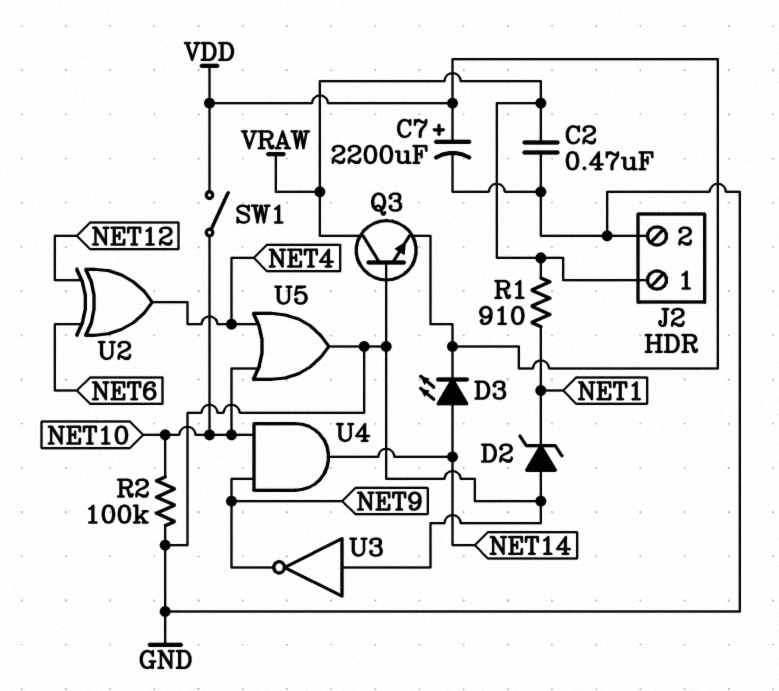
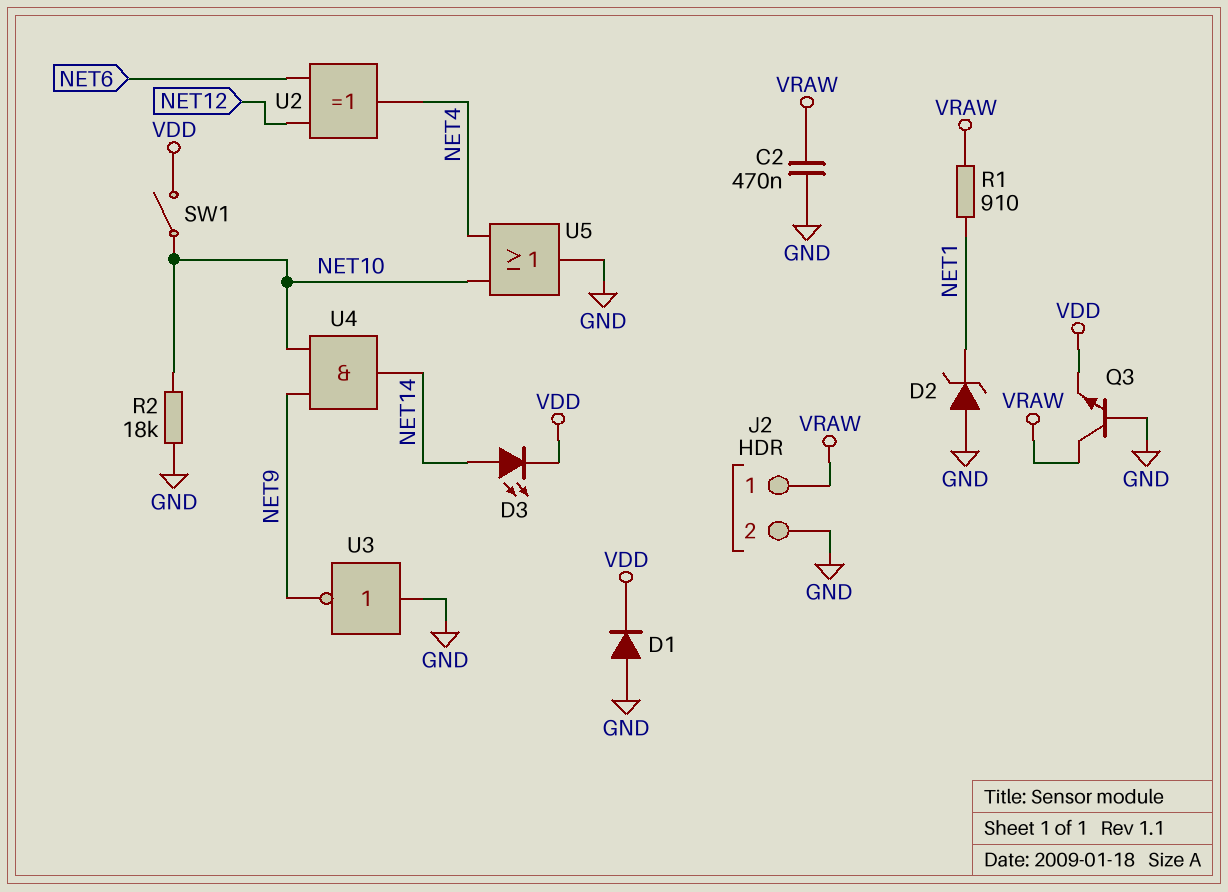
C7: 2200uF (plus VDD, minus GND) -> none
D1: none -> diode (A GND, K VDD)
R2: 100k (GND, NET10) -> 18k (GND, NET10)

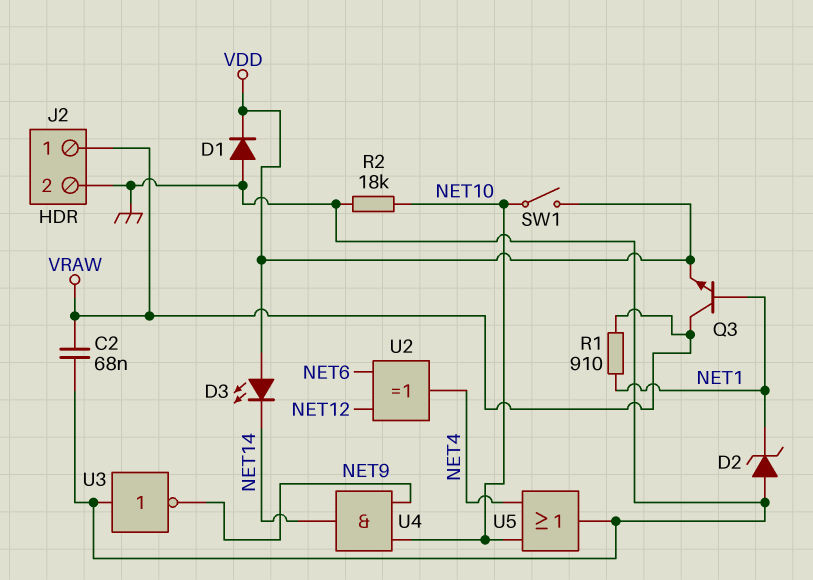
C2: 470nF (GND, VRAW) -> 68nF (GND, VRAW)
D3: LED (A NET14, K VDD) -> LED (A VDD, K NET14)
Q3: NPN (B GND, C VRAW, E VDD) -> NPN (B NET1, C VRAW, E VDD)

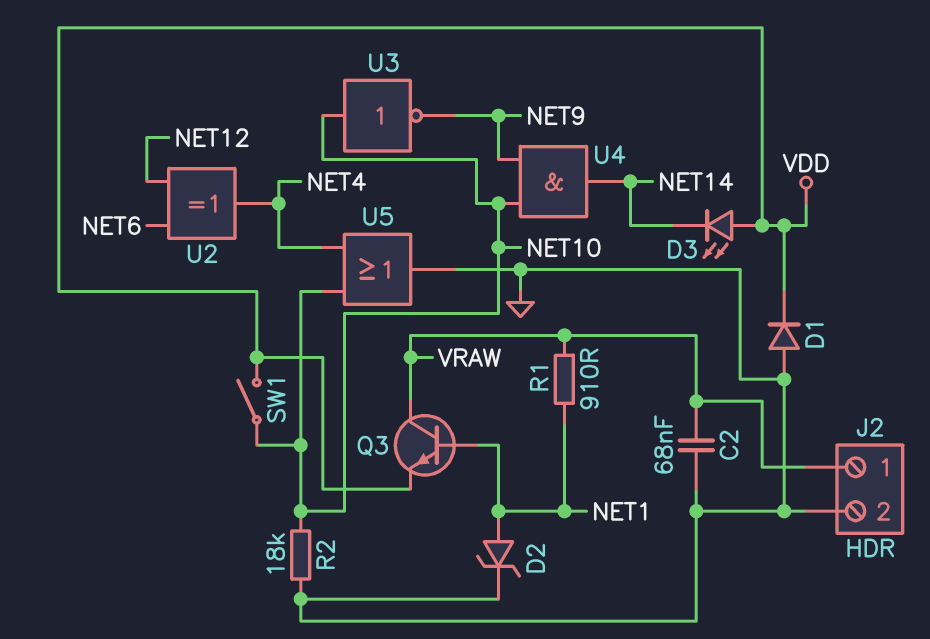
D2: zener (A GND, K NET1) -> zener (A NET1, K GND)
U3: NOT (in GND, out NET9) -> NOT (in NET10, out NET9)

